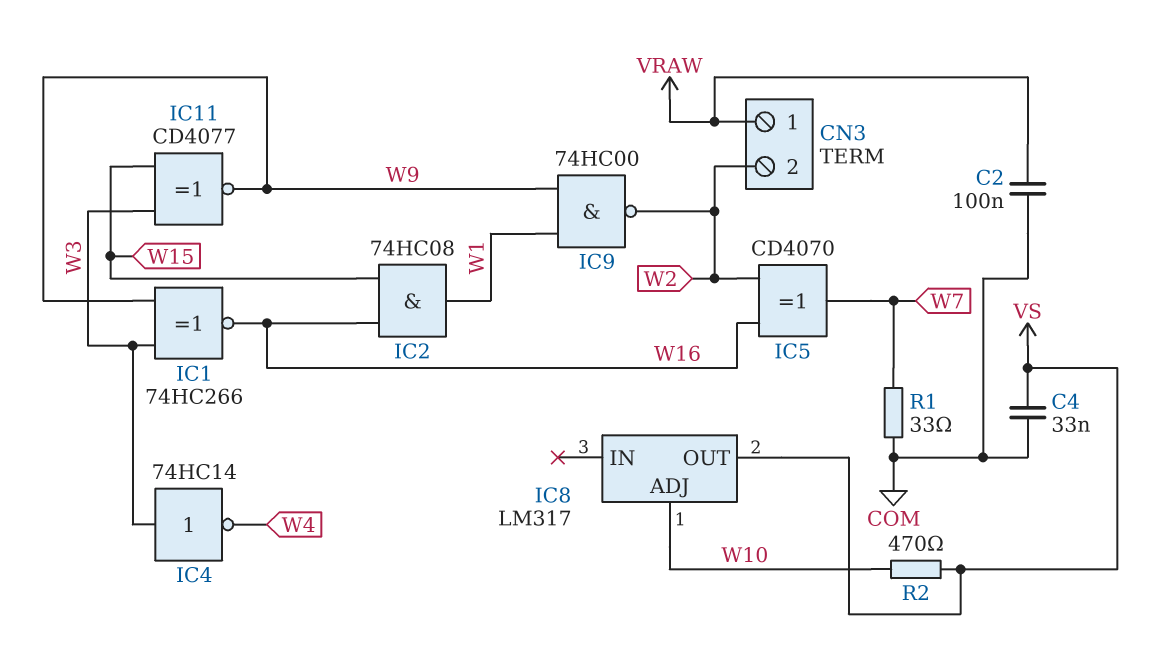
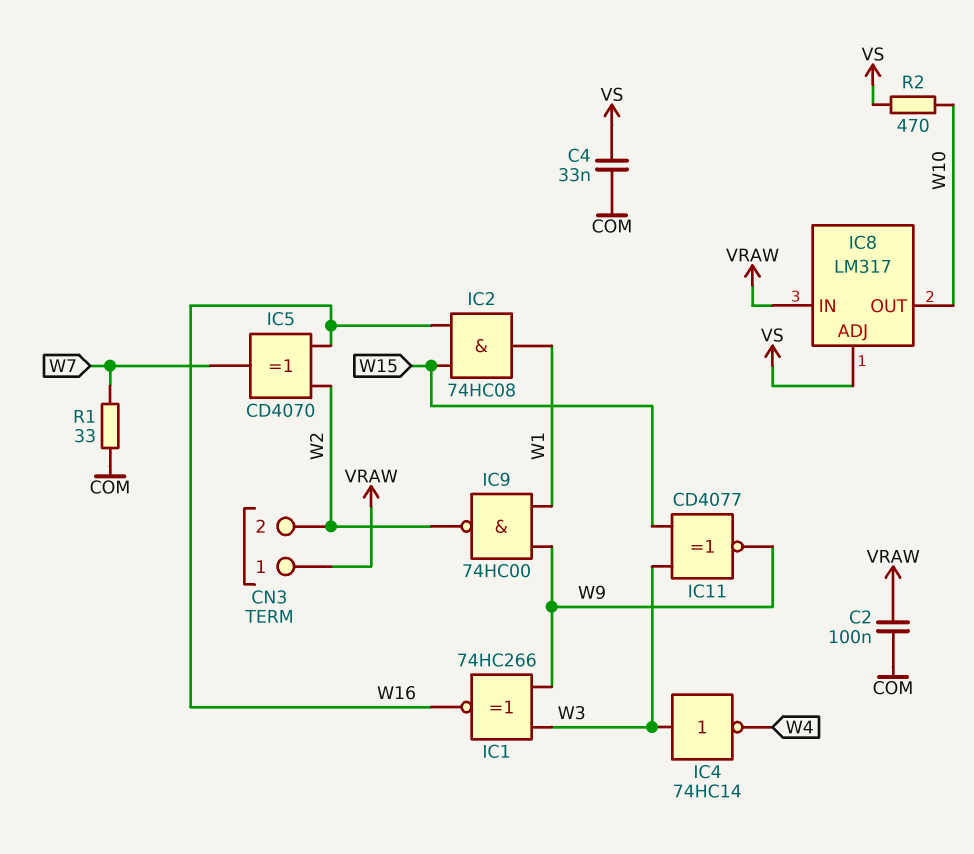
IC8 pin ADJ: W10 -> VS
IC8 pin IN: none -> VRAW
IC8 pin OUT: VS -> W10

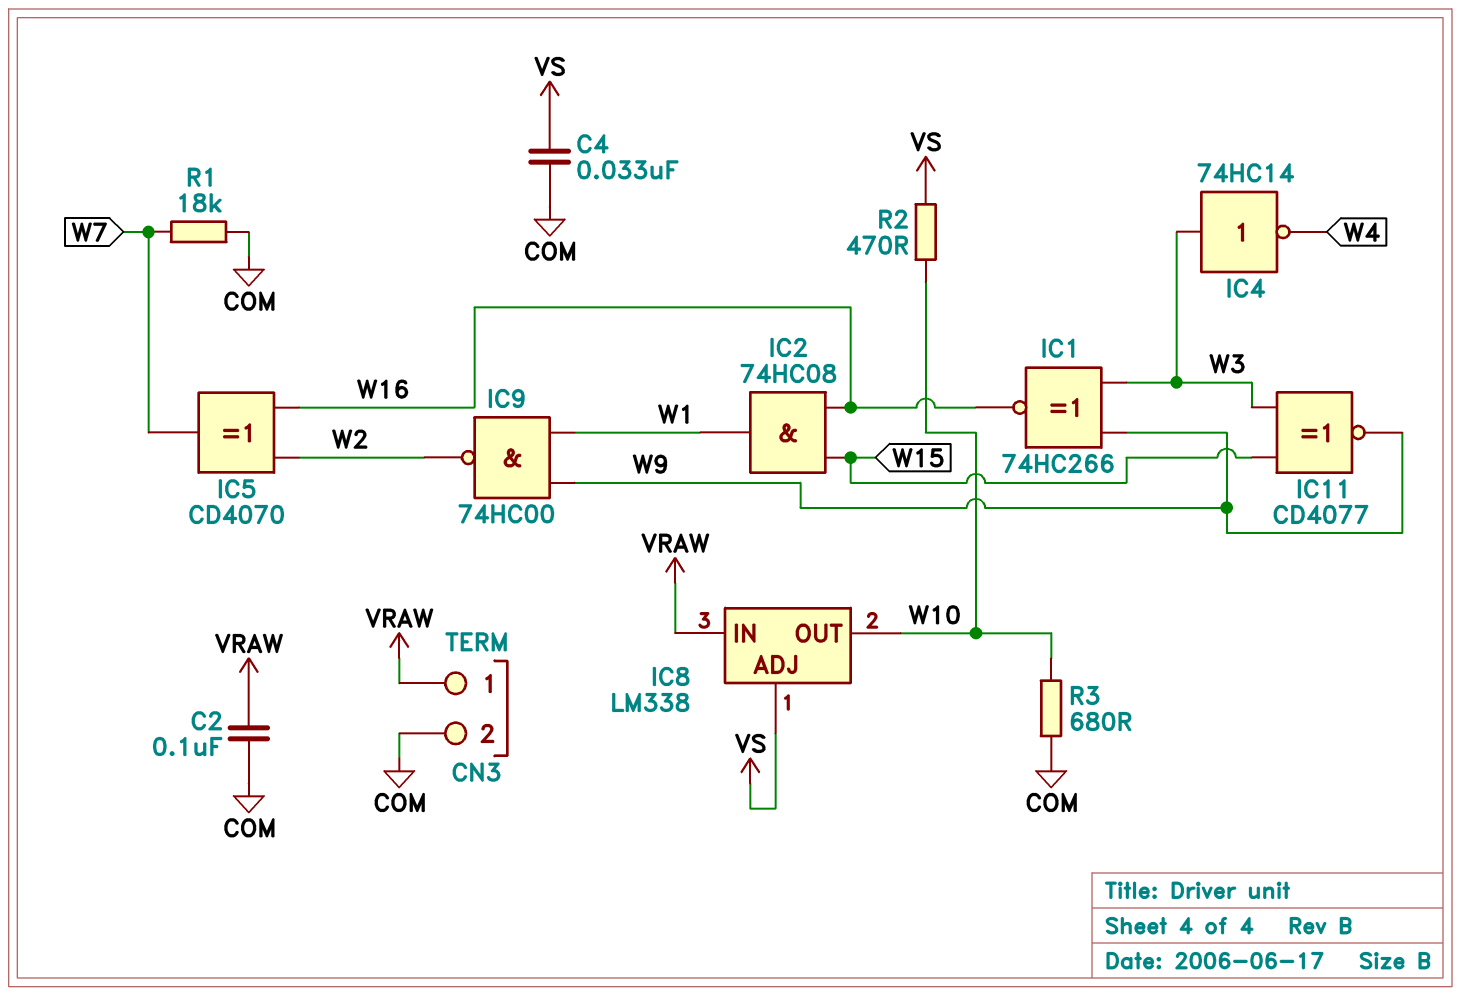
CN3 pin 2: W2 -> COM
IC8: LM317 -> LM338
R1: 33 (COM, W7) -> 18k (COM, W7)
R3: none -> 680 (COM, W10)

